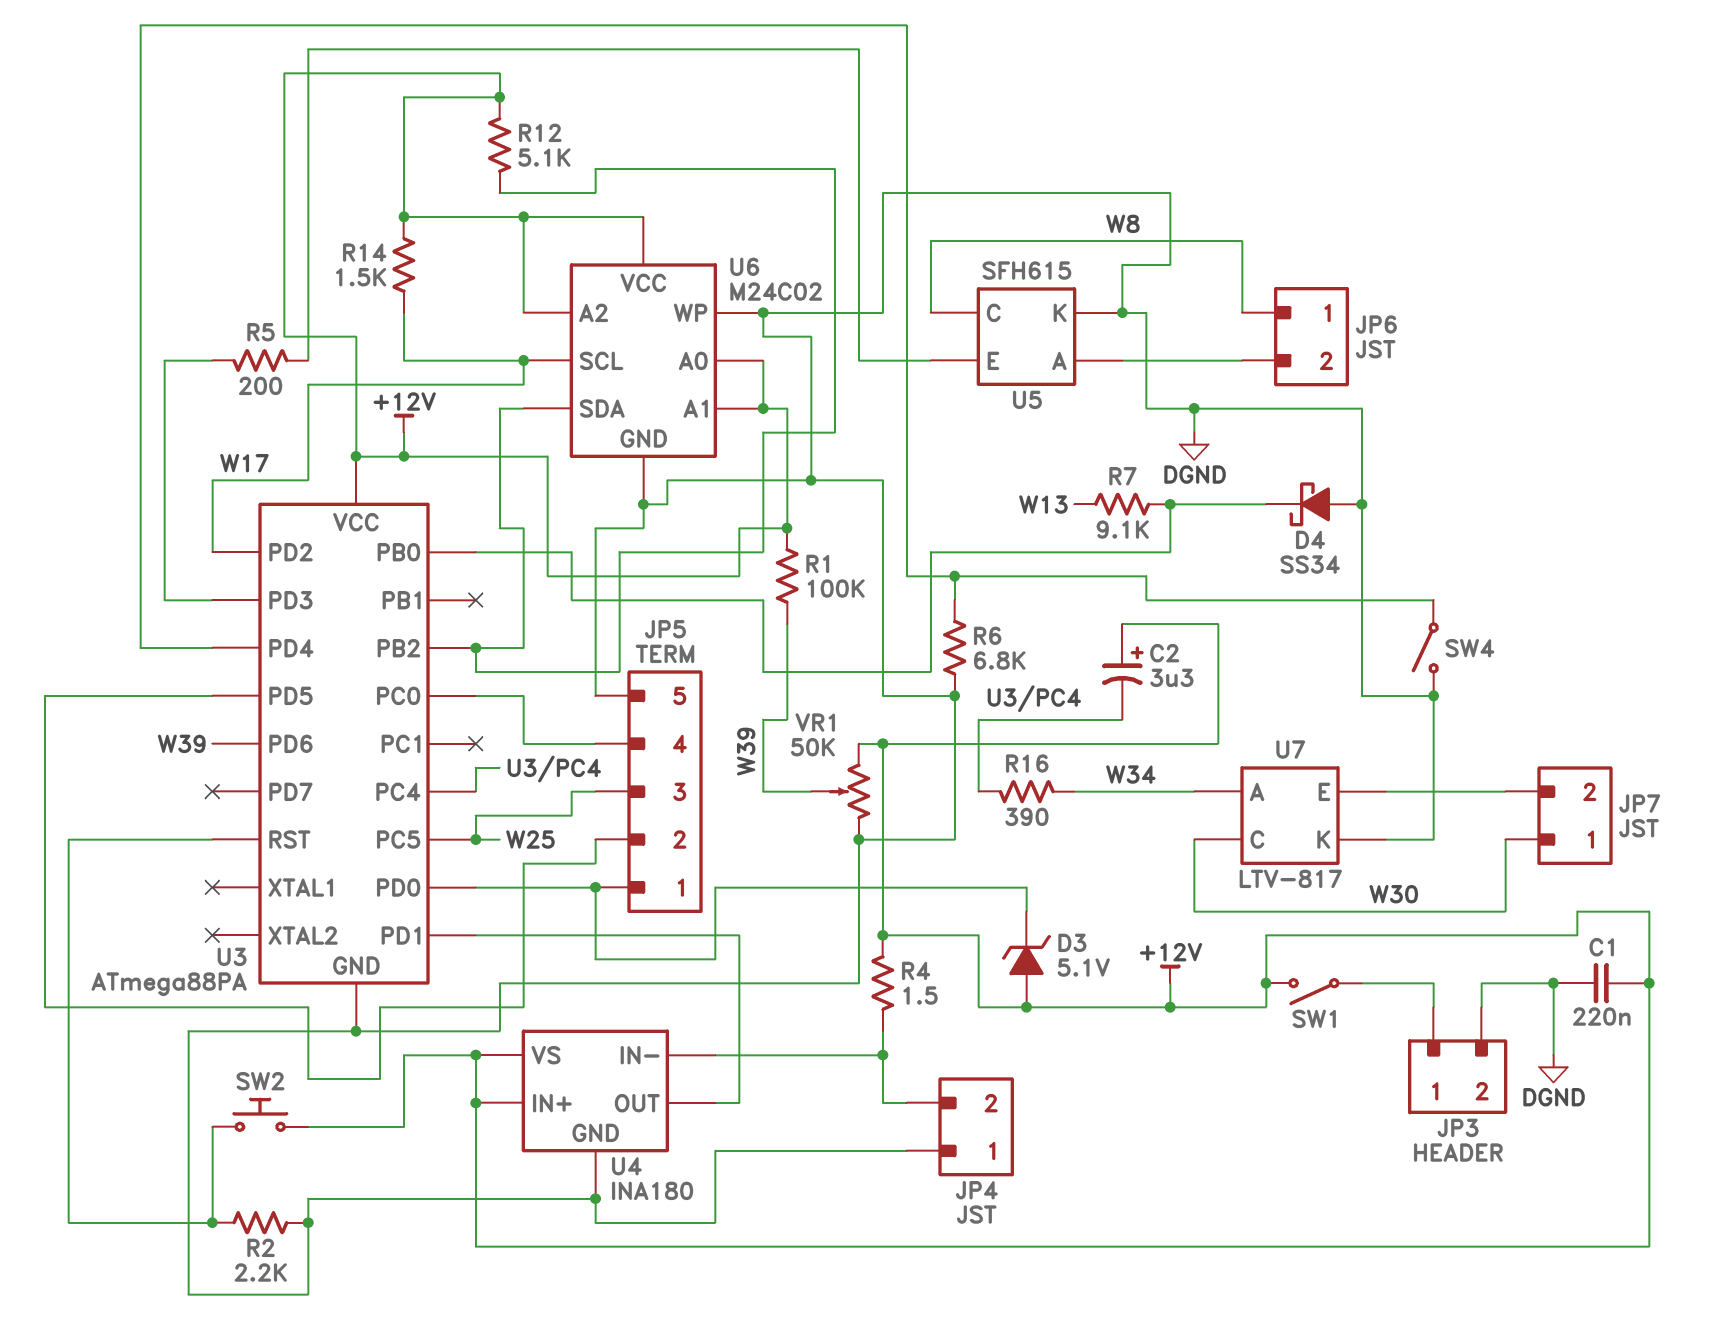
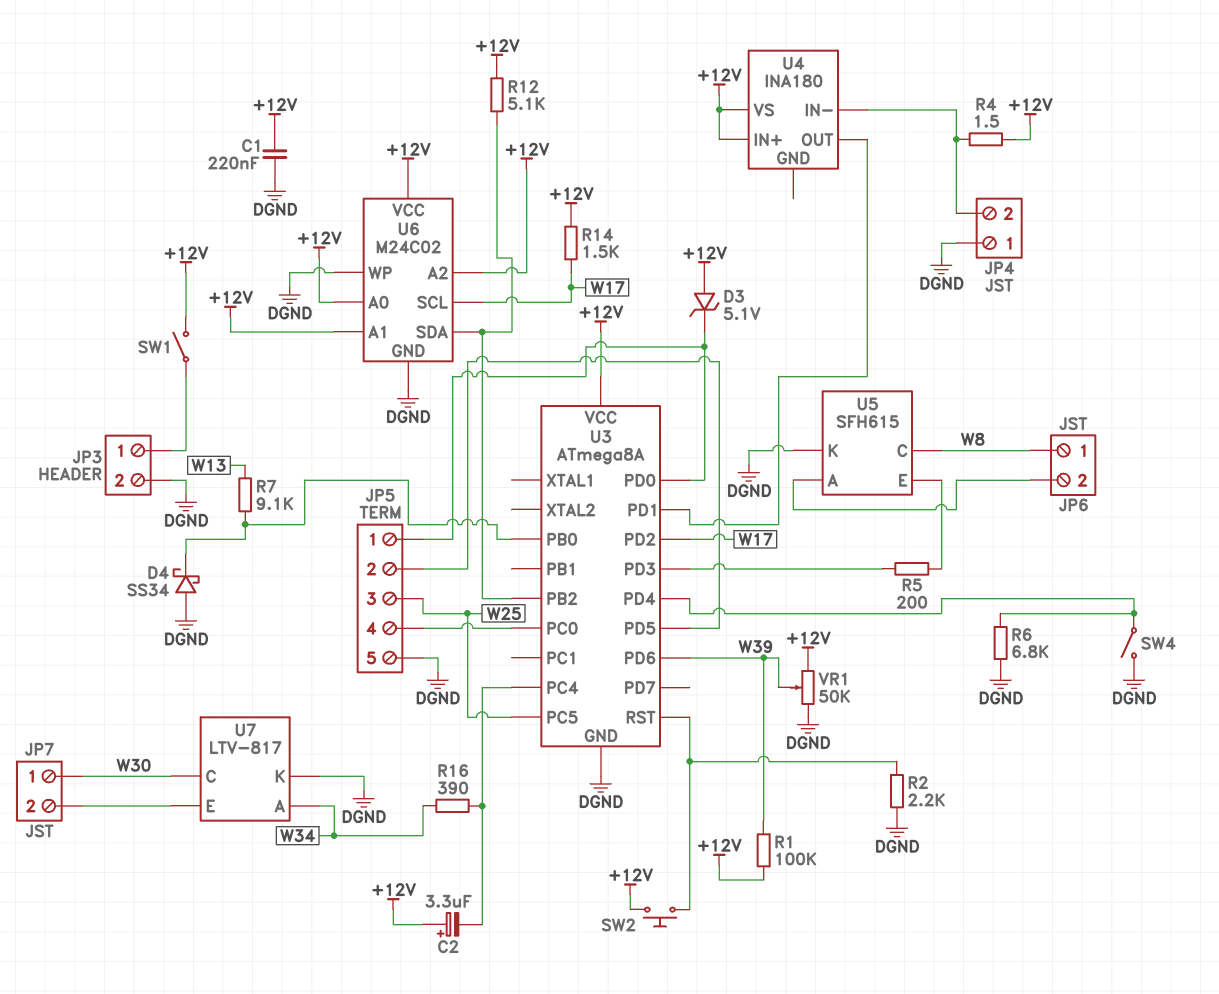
U3: ATmega88PA -> ATmega8A
U4 pin GND: DGND -> none

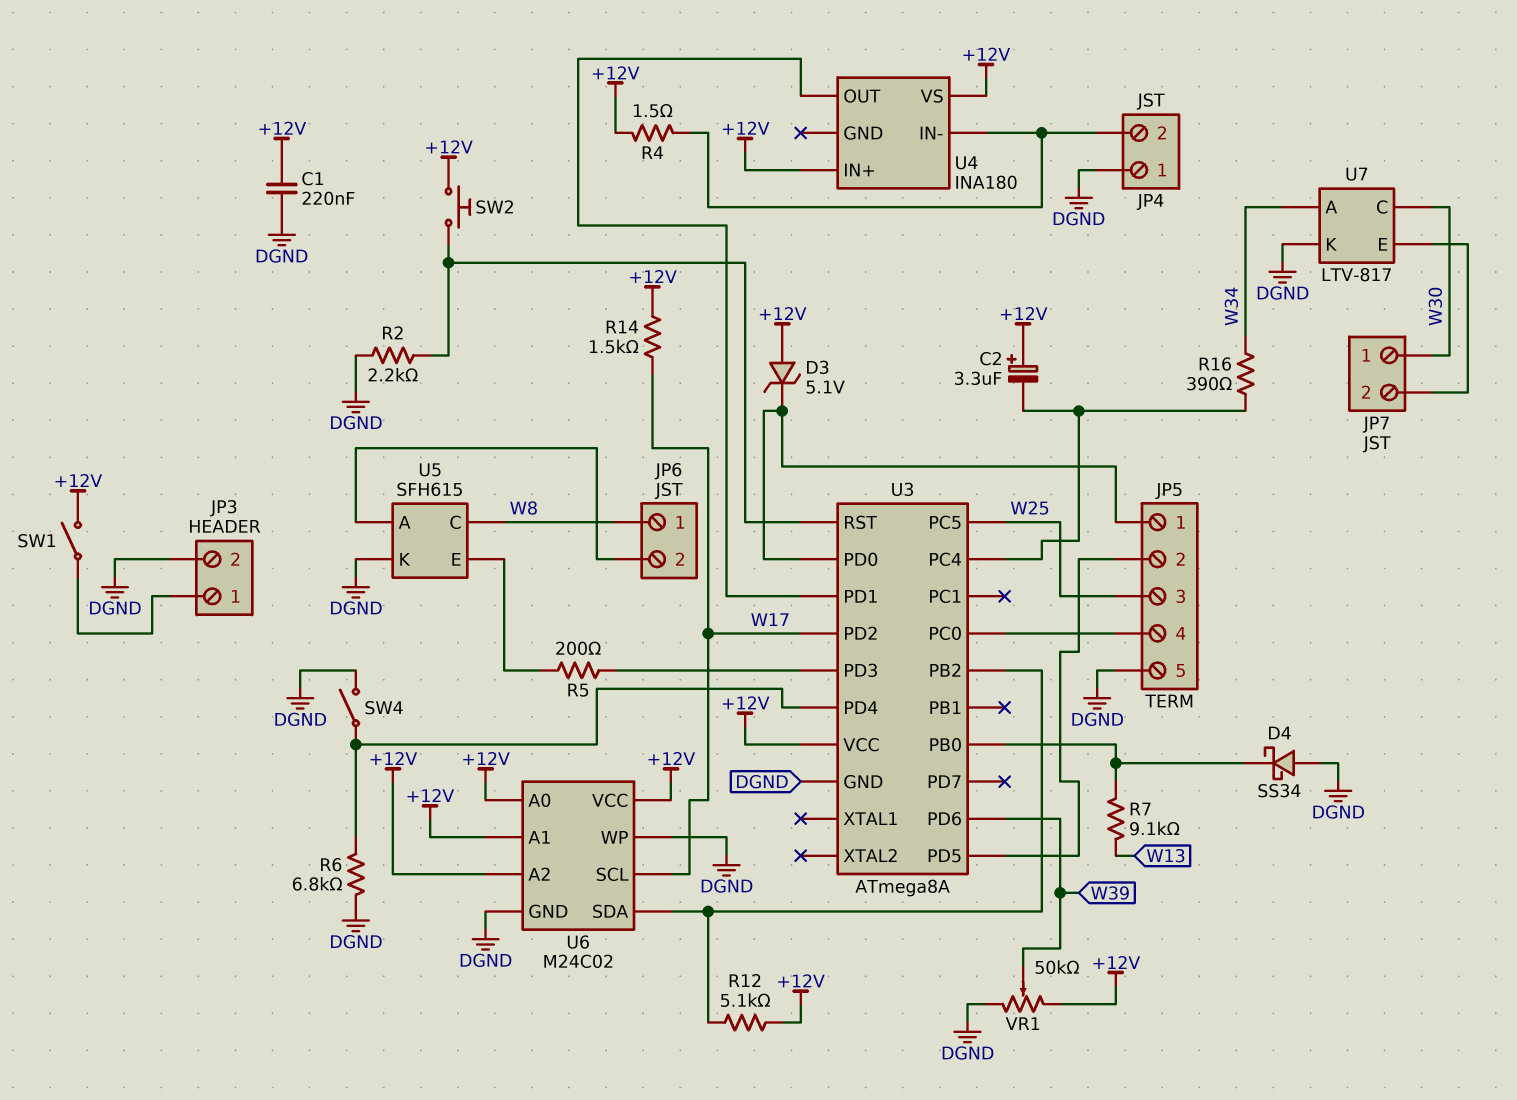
R1: 100k (+12V, W39) -> none

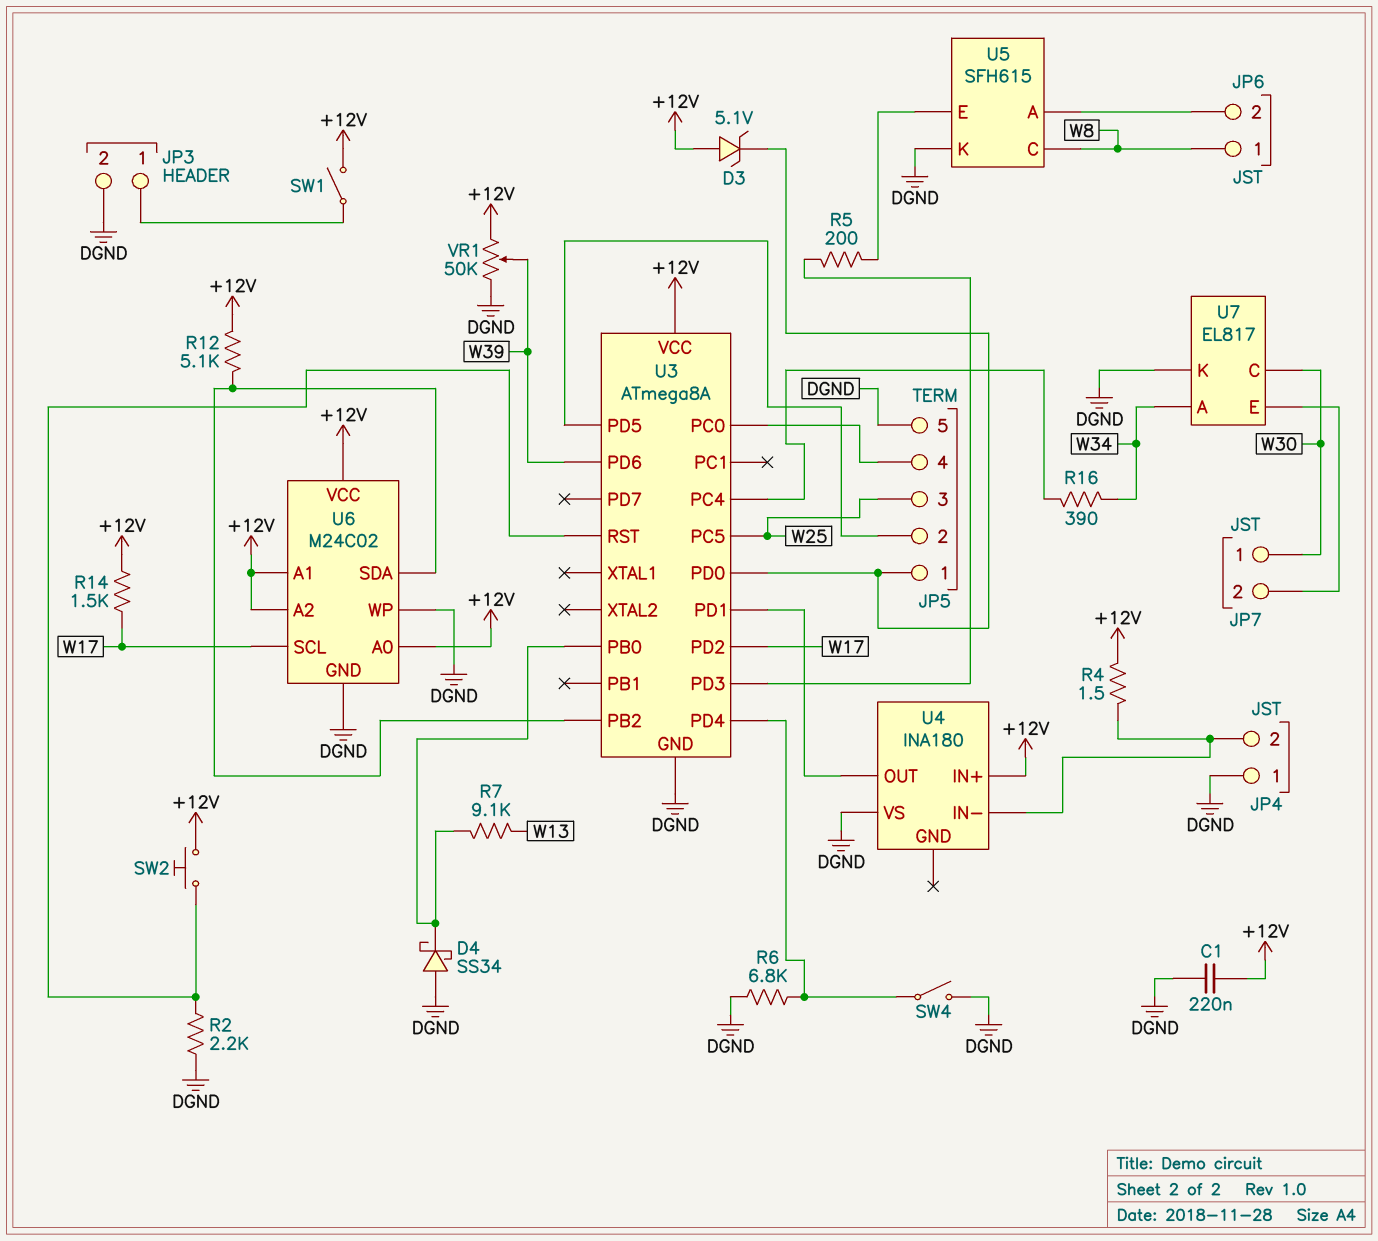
C2: 3.3uF (plus +12V, minus U3/PC4) -> none
U4 pin VS: +12V -> DGND
U7: LTV-817 -> EL817

